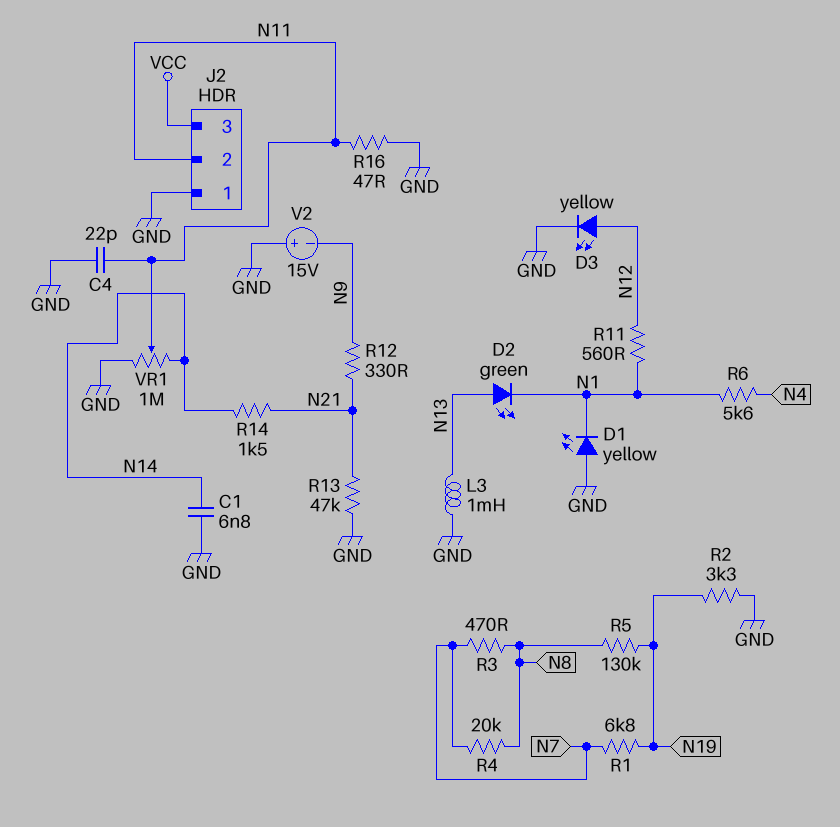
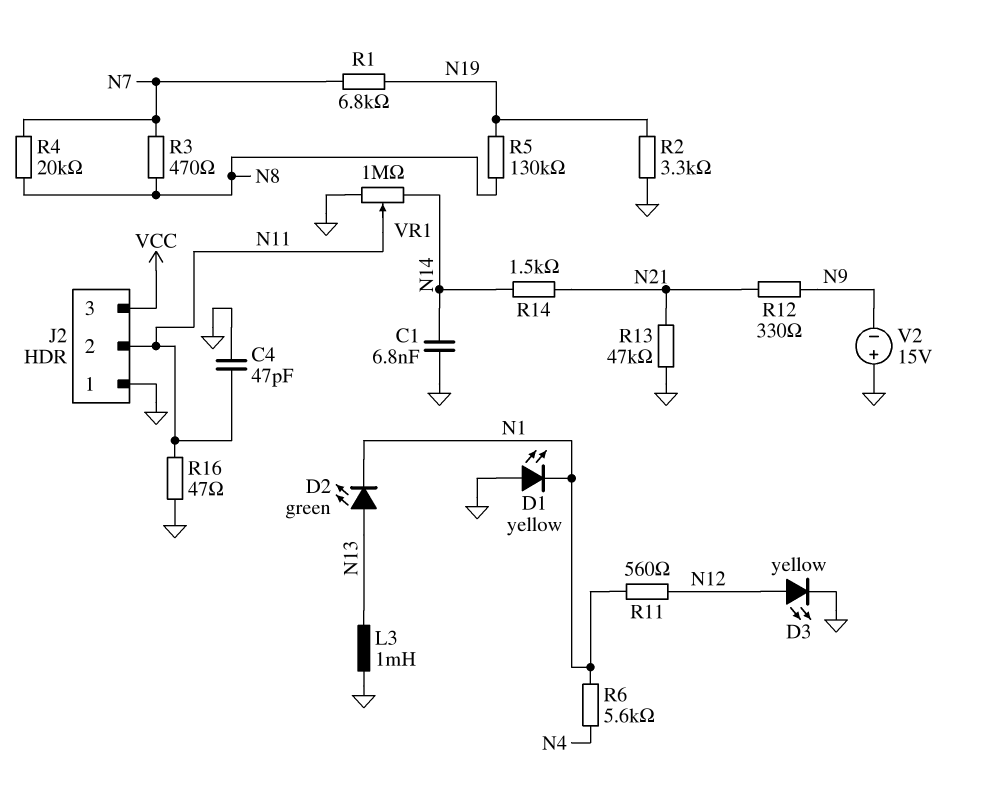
C4: 22pF (GND, N11) -> 47pF (GND, N11)

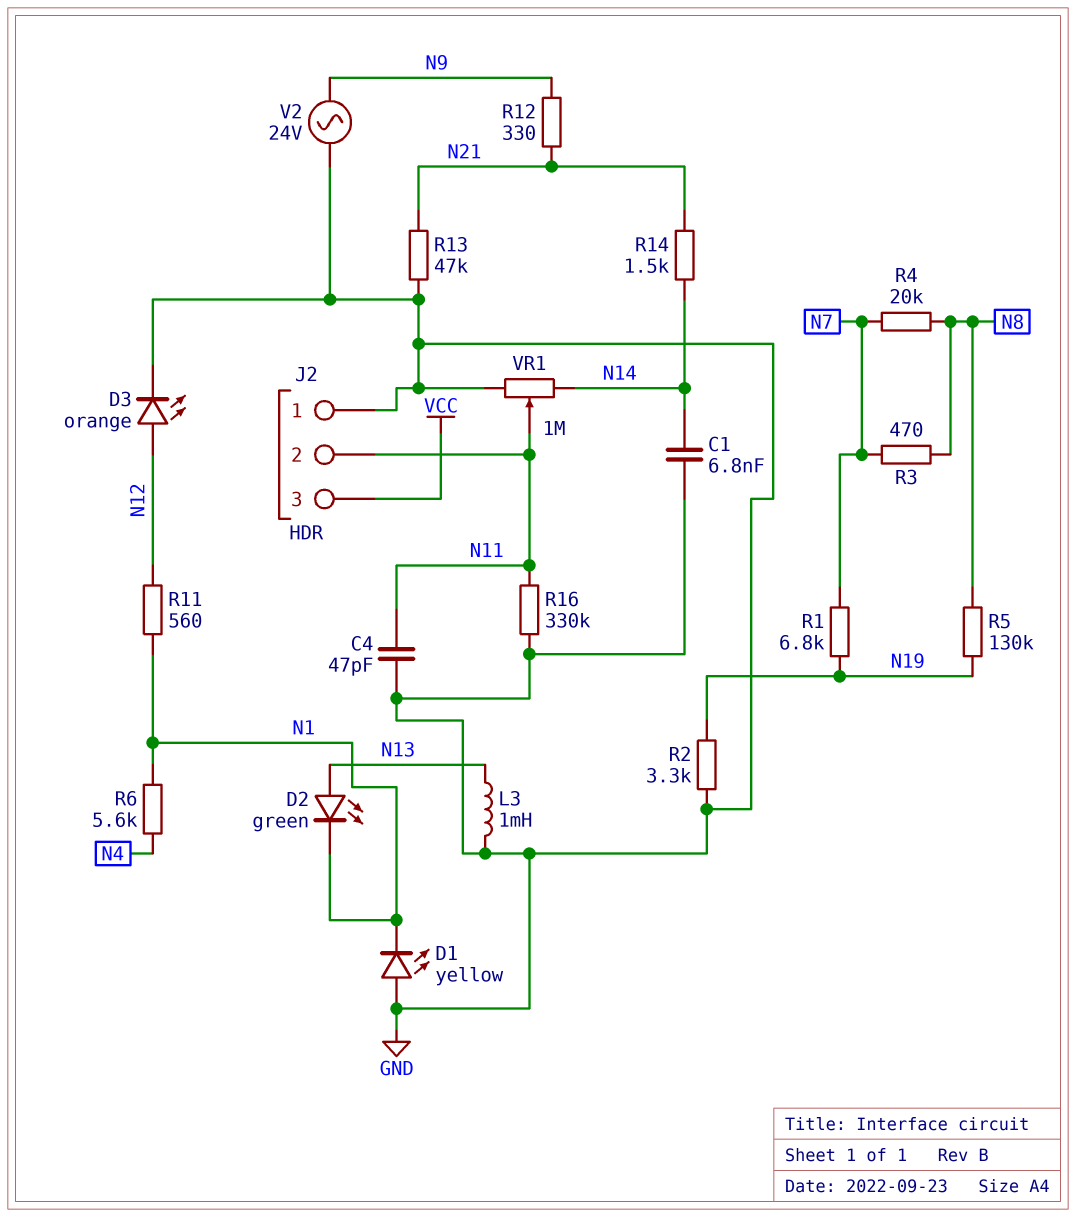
D3: LED yellow (A N12, K GND) -> LED orange (A N12, K GND)
R16: 47 (GND, N11) -> 330k (GND, N11)
V2: 15V (plus GND, minus N9) -> AC 24V (GND, N9)

